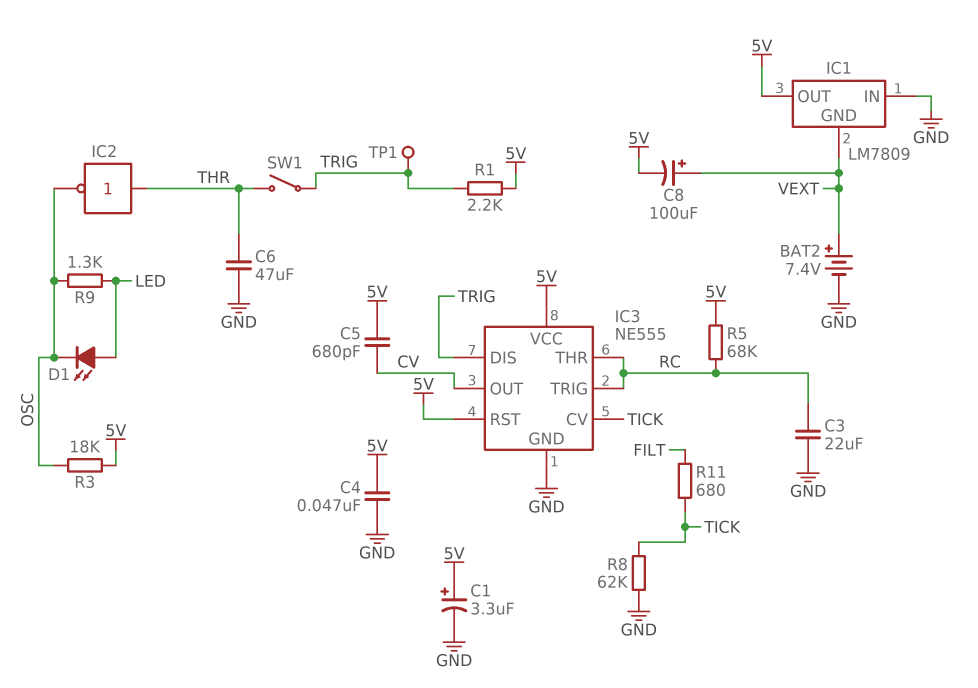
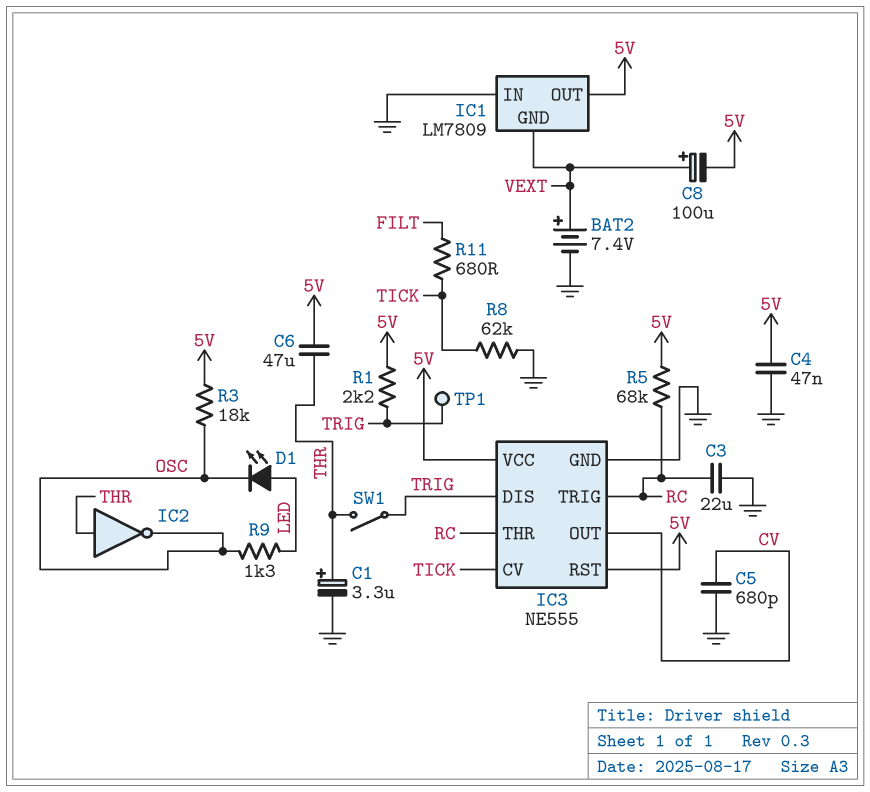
C1: 3.3uF (plus 5V, minus GND) -> 3.3uF (plus THR, minus GND)
C5: 680pF (5V, CV) -> 680pF (CV, GND)
C6: 47uF (GND, THR) -> 47uF (5V, THR)

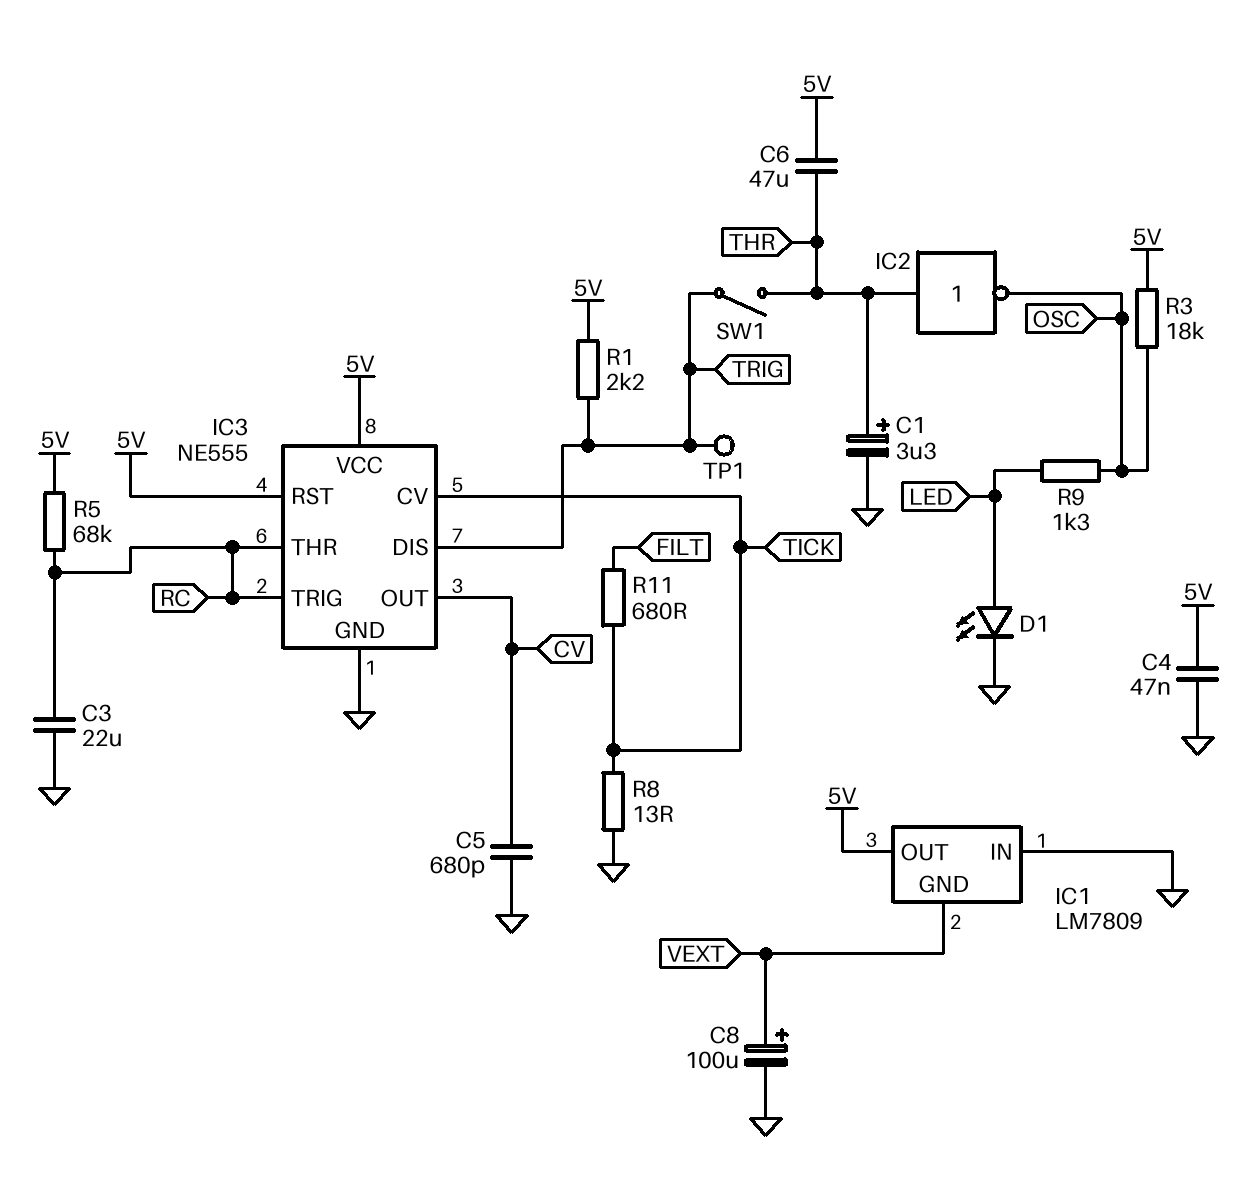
BAT2: 7.4V (plus VEXT, minus GND) -> none
C8: 100uF (plus VEXT, minus 5V) -> 100uF (plus VEXT, minus GND)
D1: LED (A LED, K OSC) -> LED (A LED, K GND)
R8: 62k (GND, TICK) -> 13 (GND, TICK)

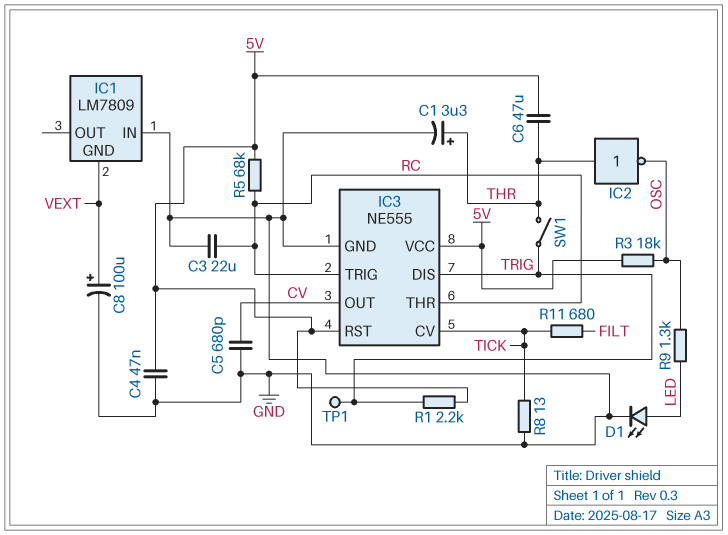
IC1 pin OUT: 5V -> none

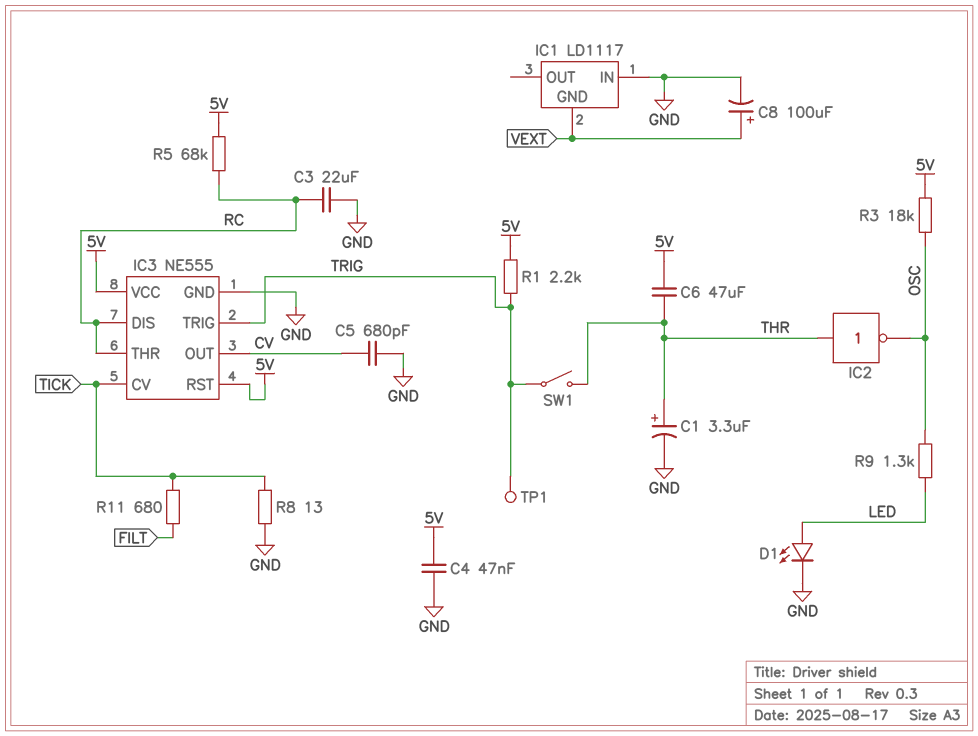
IC1: LM7809 -> LD1117
IC3 pin DIS: TRIG -> RC
IC3 pin TRIG: RC -> TRIG

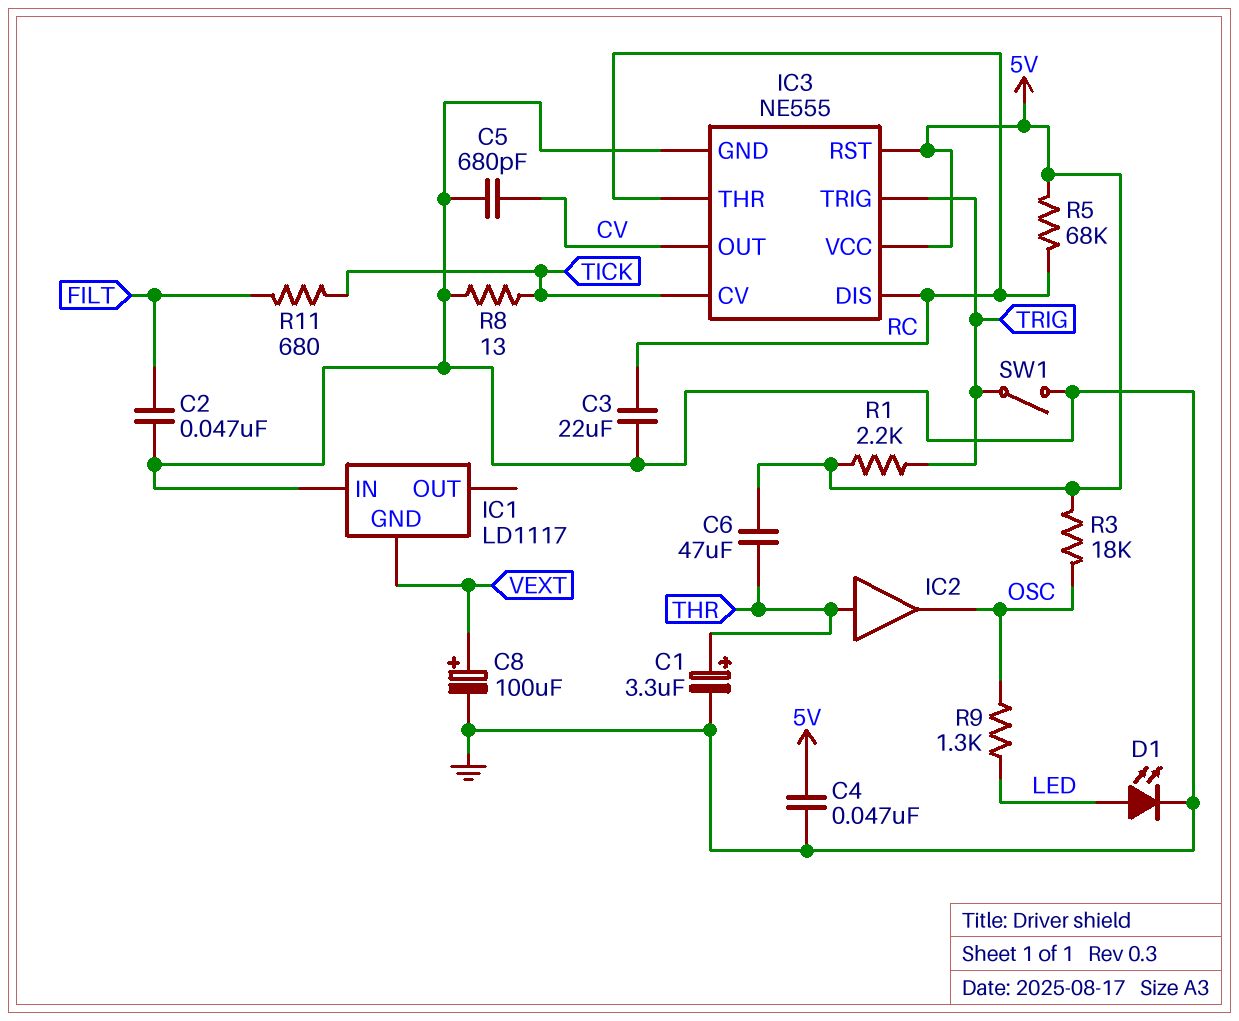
C2: none -> 47nF (FILT, GND)
IC2: NOT (in THR, out OSC) -> buffer (in THR, out OSC)
SW1: switch (THR, TRIG) -> switch (GND, TRIG)
TP1: test point (TRIG) -> none

